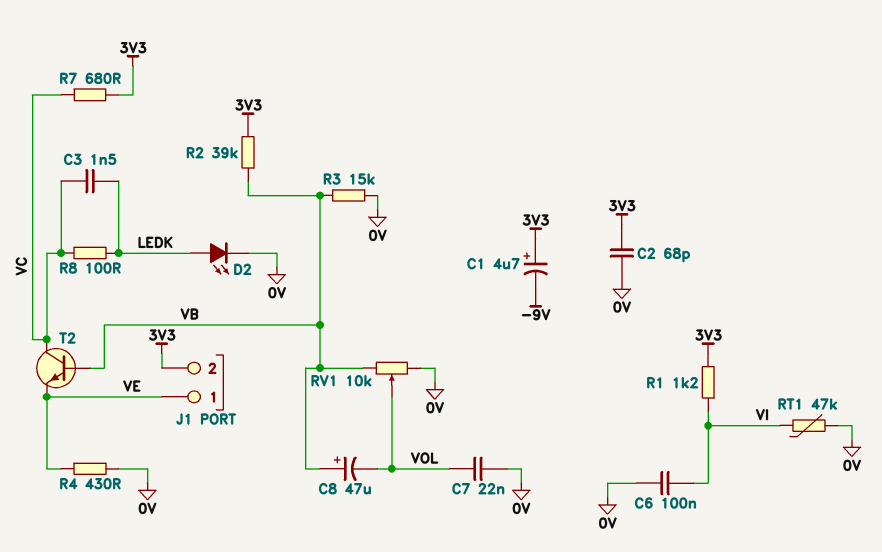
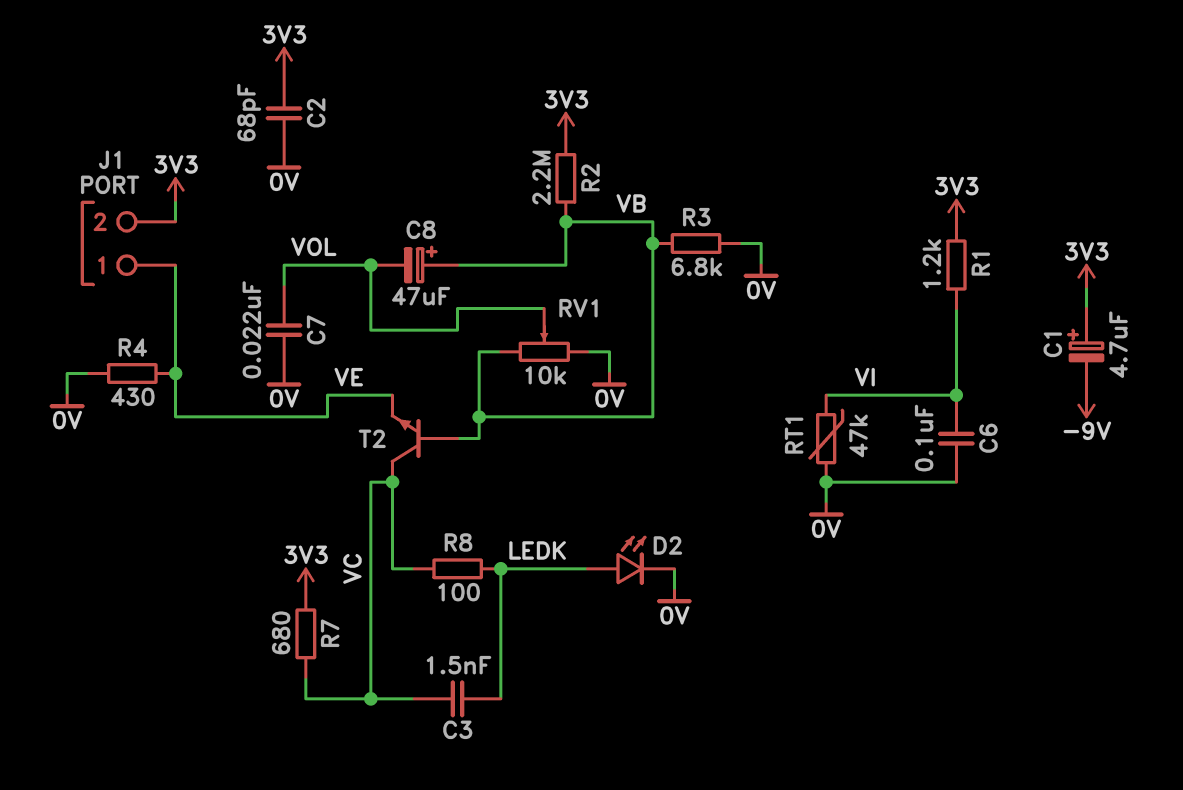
R2: 39k (3V3, VB) -> 2.2M (3V3, VB)
R3: 15k (0V, VB) -> 6.8k (0V, VB)

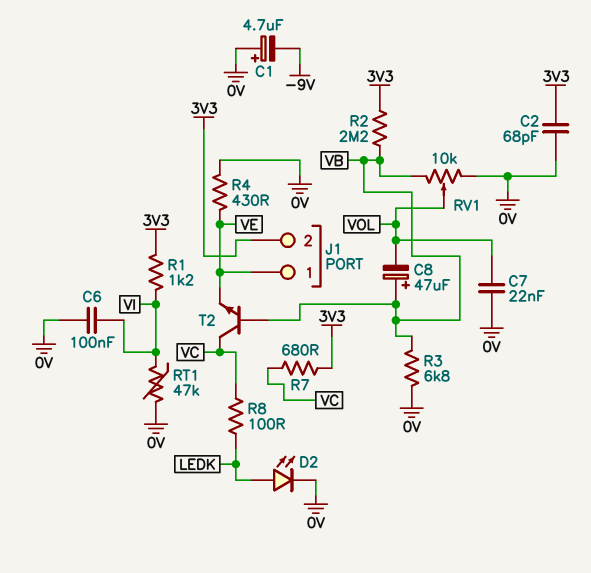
C1: 4.7uF (plus 3V3, minus -9V) -> 4.7uF (plus 0V, minus -9V)
C3: 1.5nF (LEDK, VC) -> none

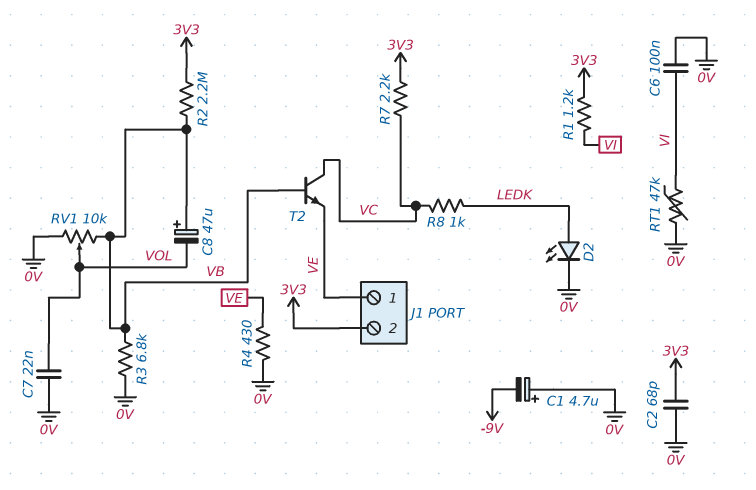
R7: 680 (3V3, VC) -> 2.2k (3V3, VC)
R8: 100 (LEDK, VC) -> 1k (LEDK, VC)

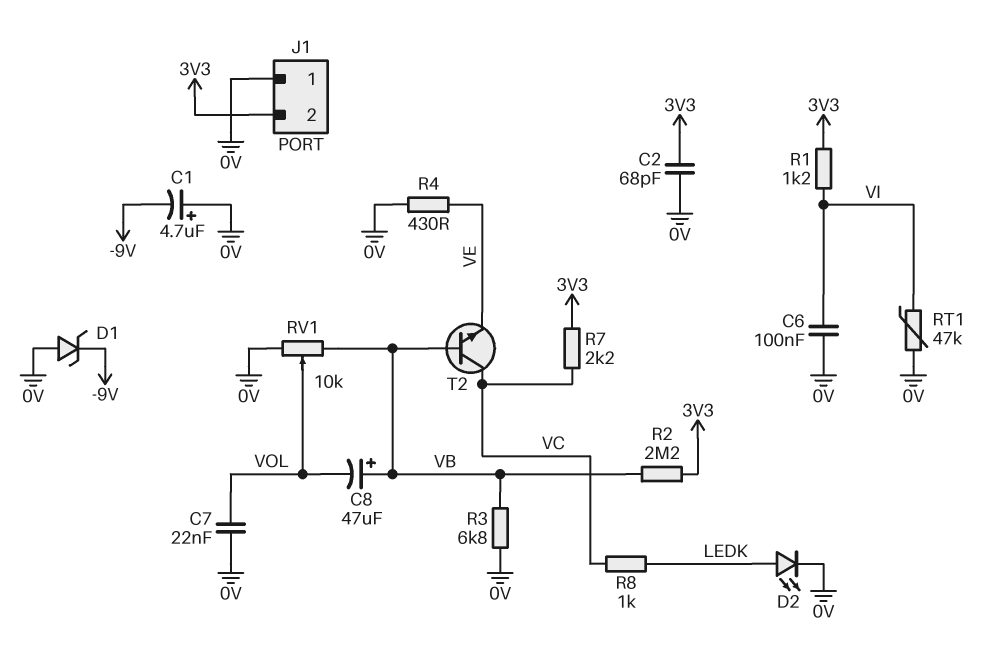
D1: none -> zener (A 0V, K -9V)
J1 pin 1: VE -> 0V

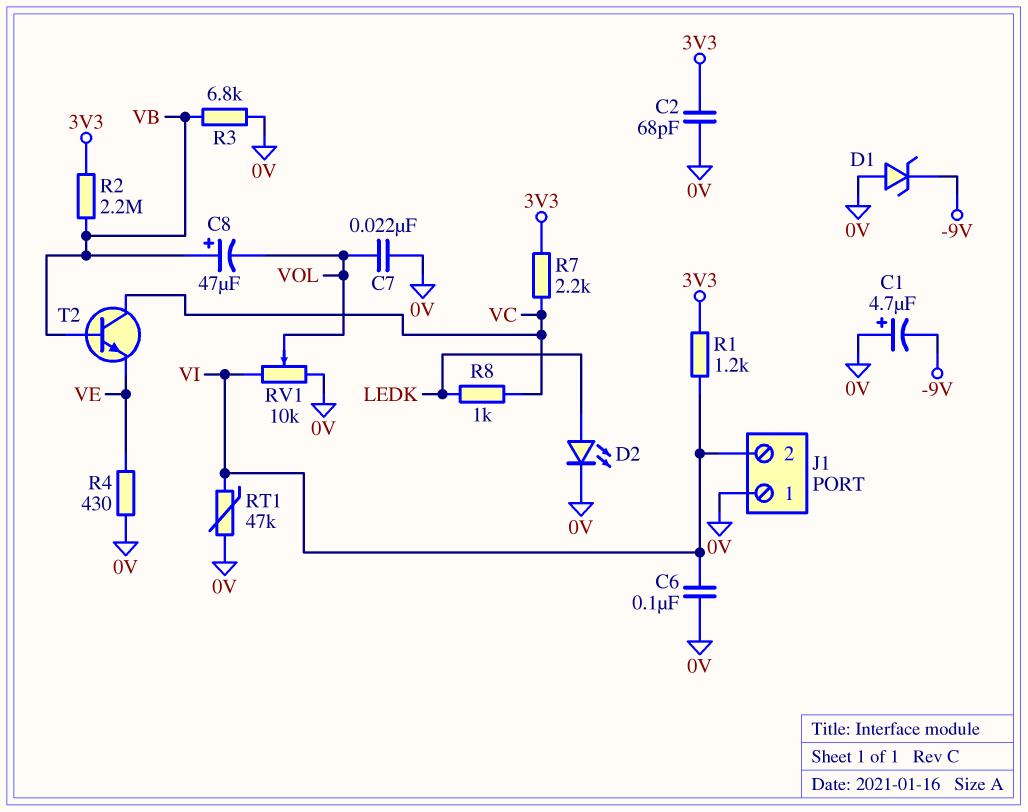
J1 pin 2: 3V3 -> VI
RV1: 10k (0V, VB, wiper VOL) -> 10k (0V, VI, wiper VOL)

